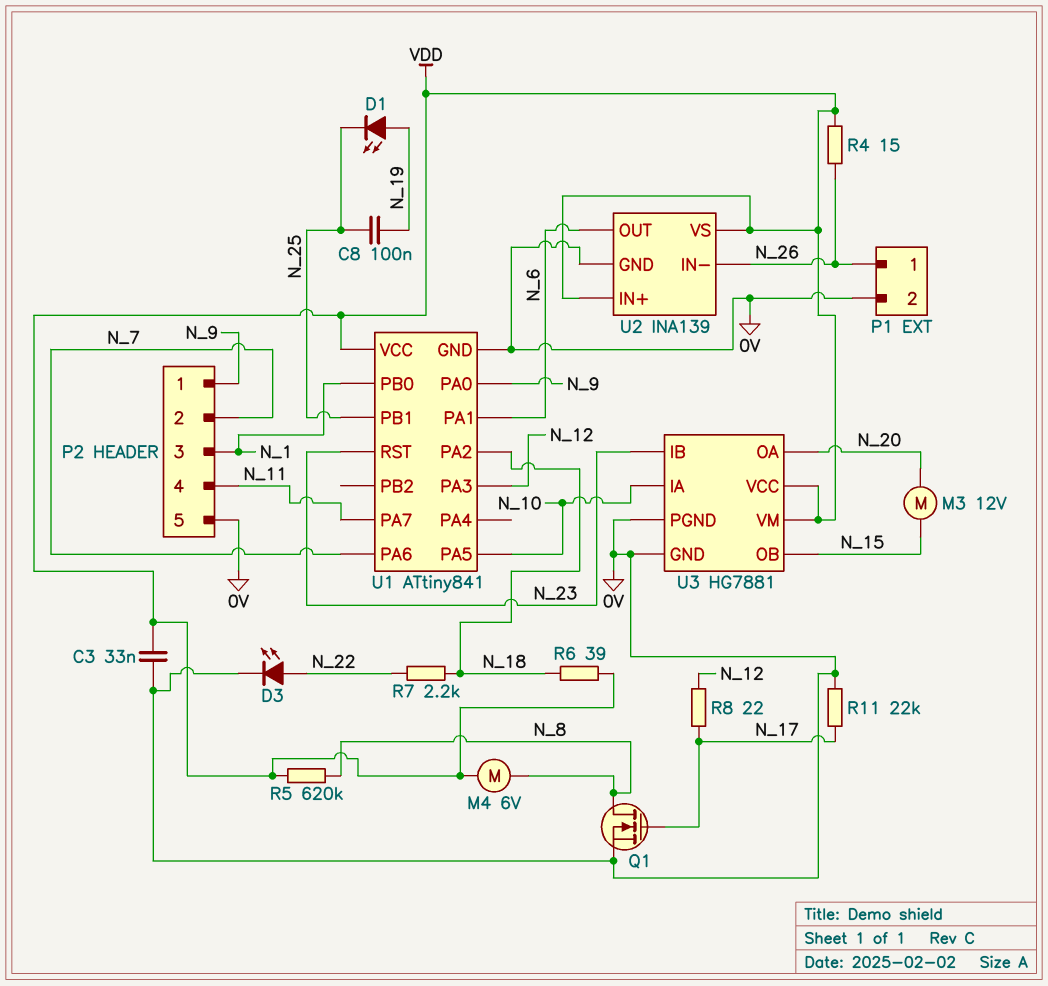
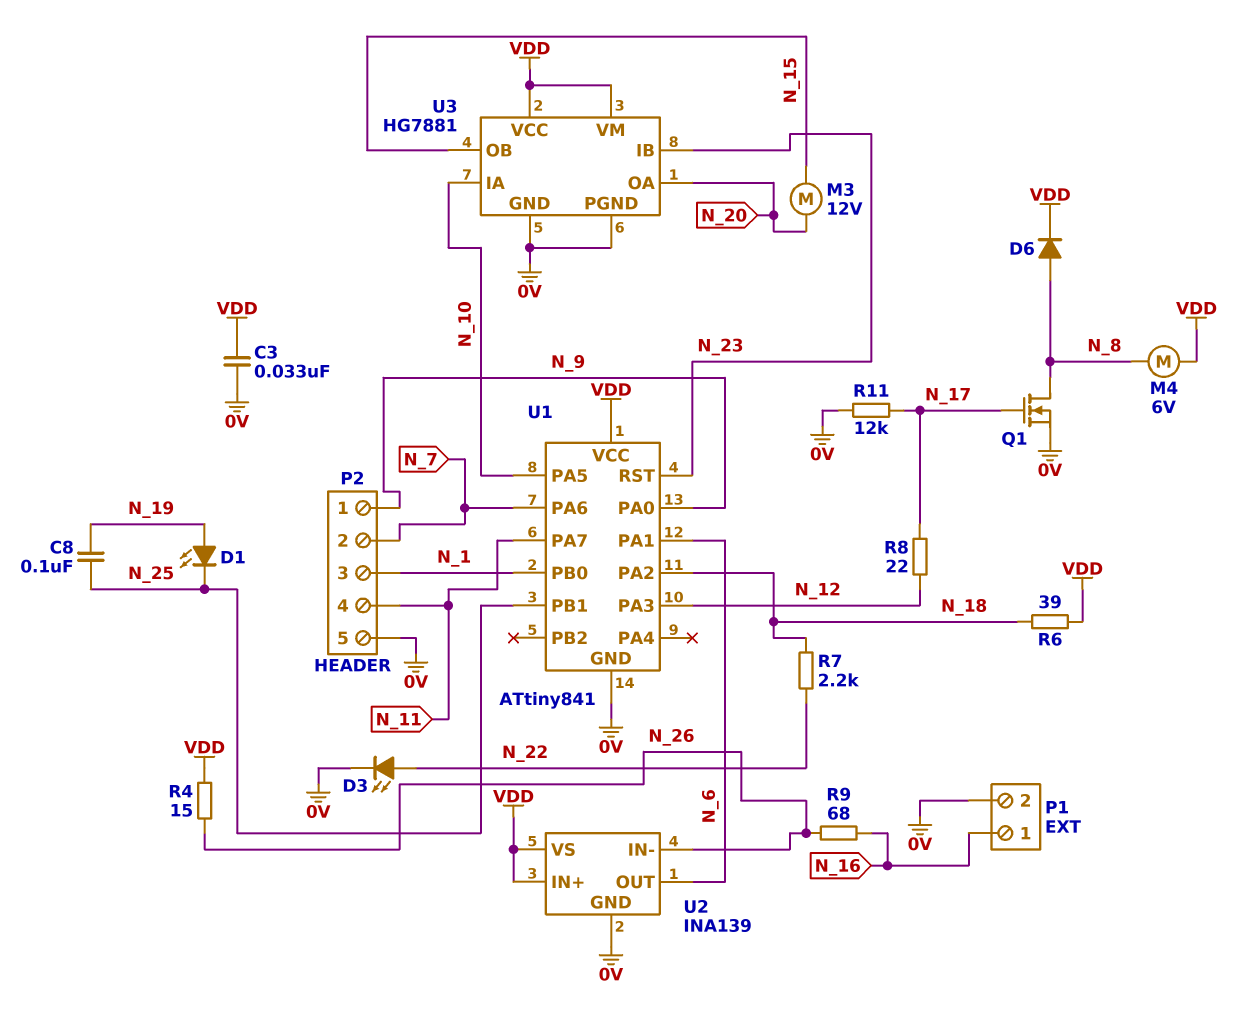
D6: none -> diode (A N_8, K VDD)
P1 pin 1: N_26 -> N_16
R5: 620k (N_8, VDD) -> none
R9: none -> 68 (N_16, N_26)
R11: 22k (0V, N_17) -> 12k (0V, N_17)

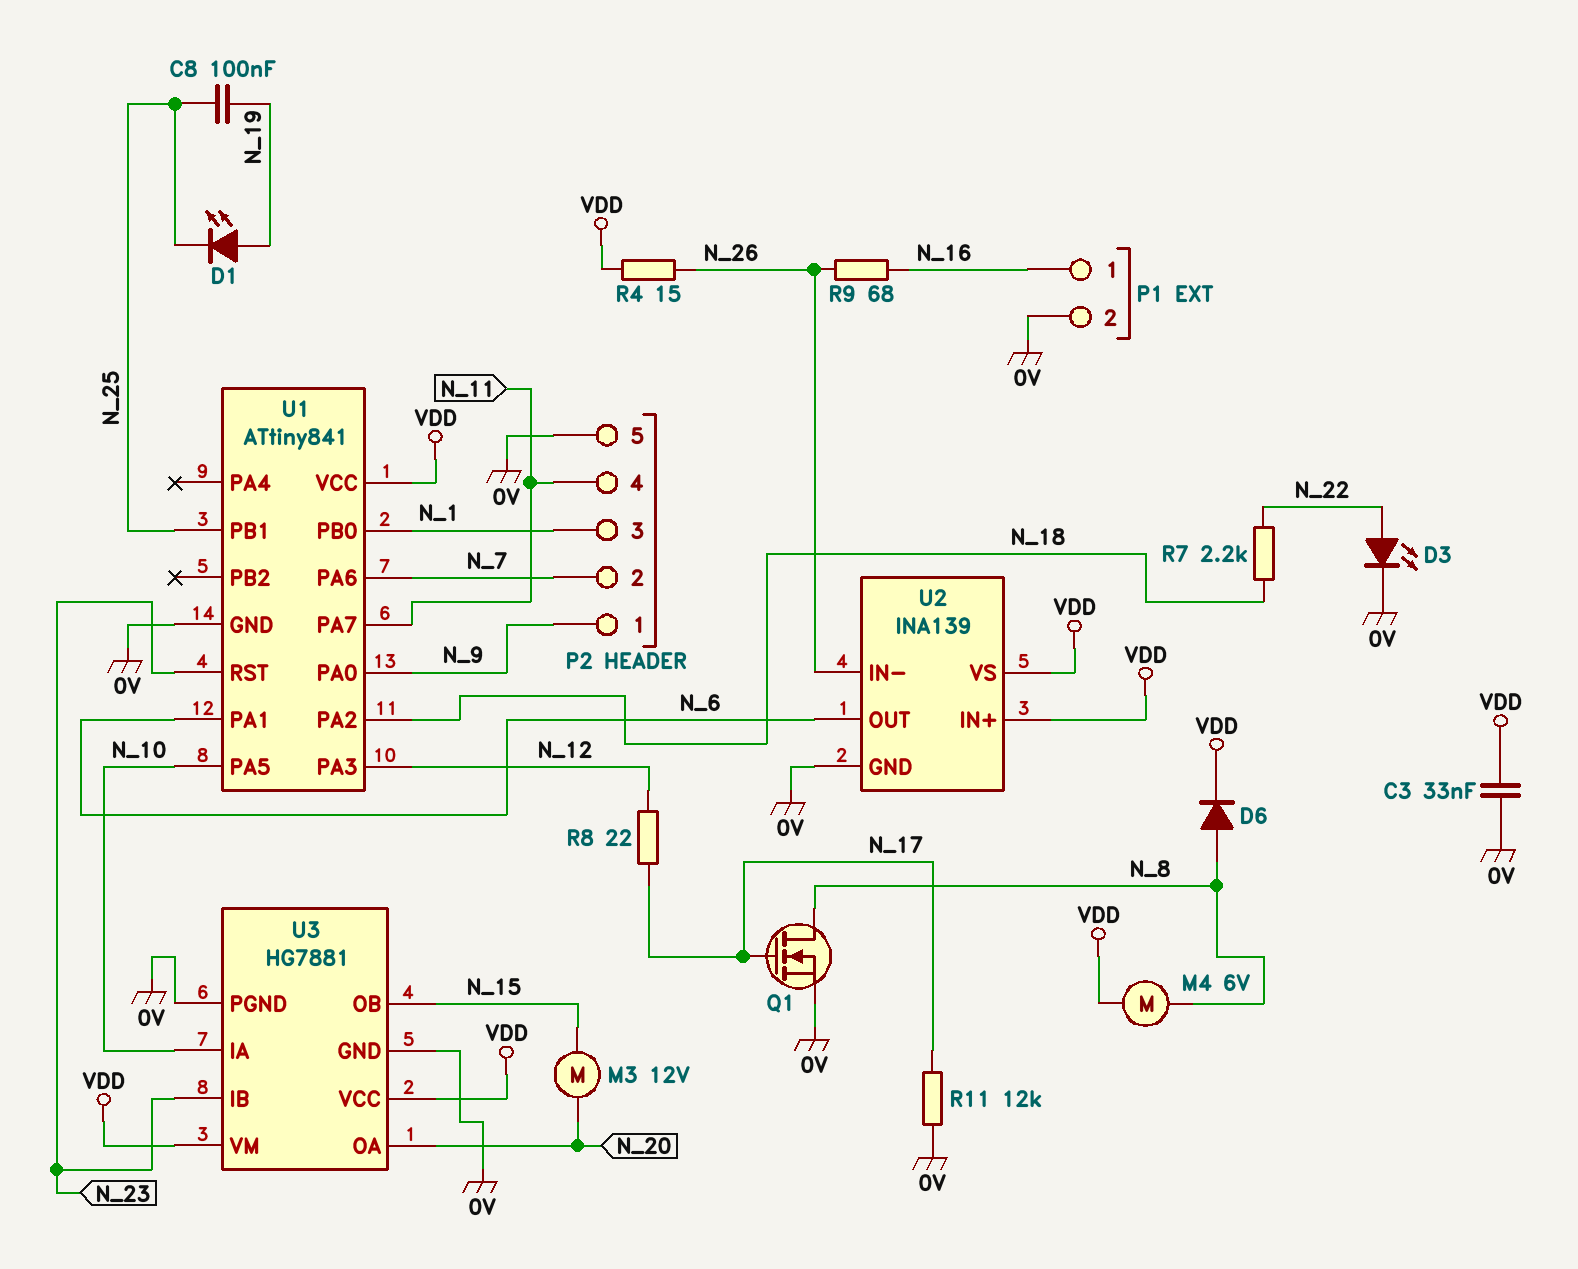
R6: 39 (N_18, VDD) -> none

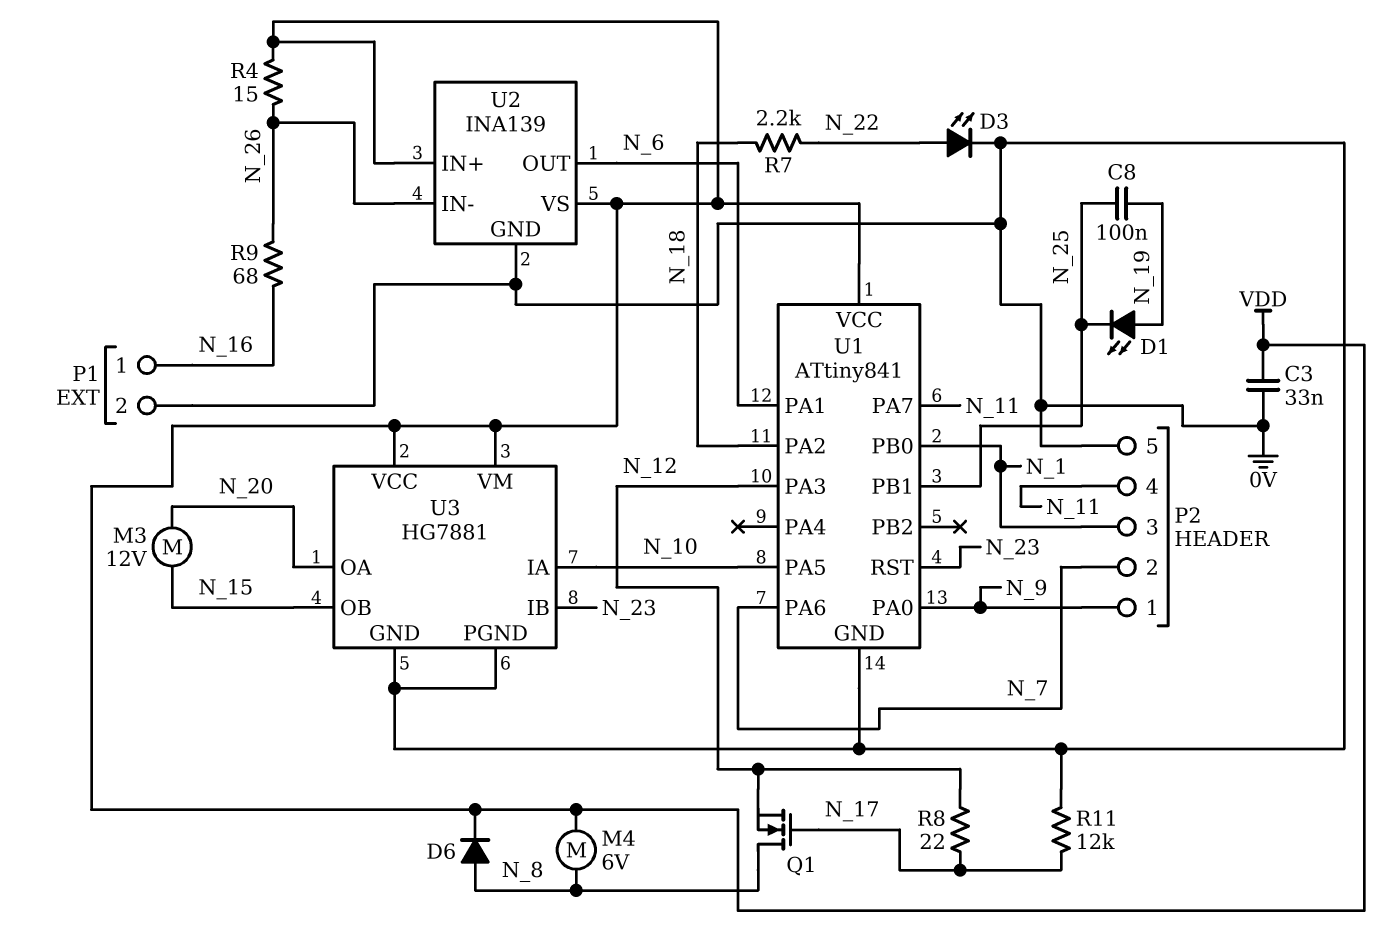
Q1: NMOS (G N_17, D N_8, S 0V) -> NMOS (G N_17, D N_8, S N_12)

